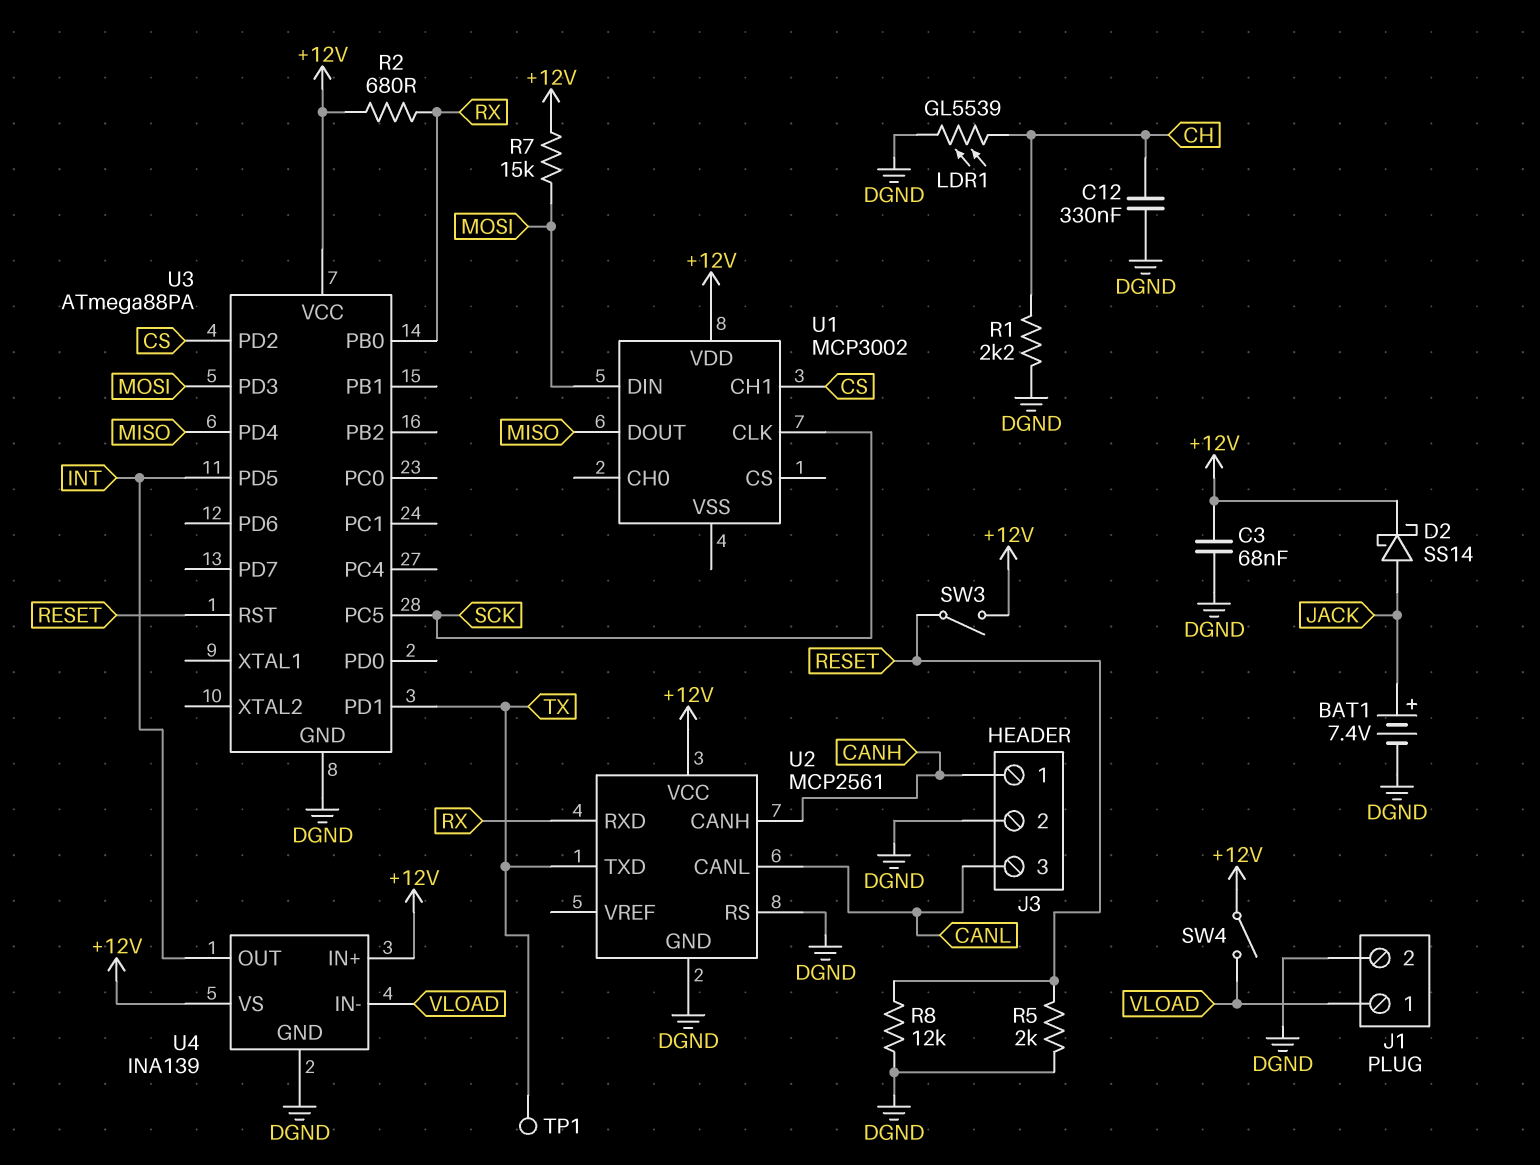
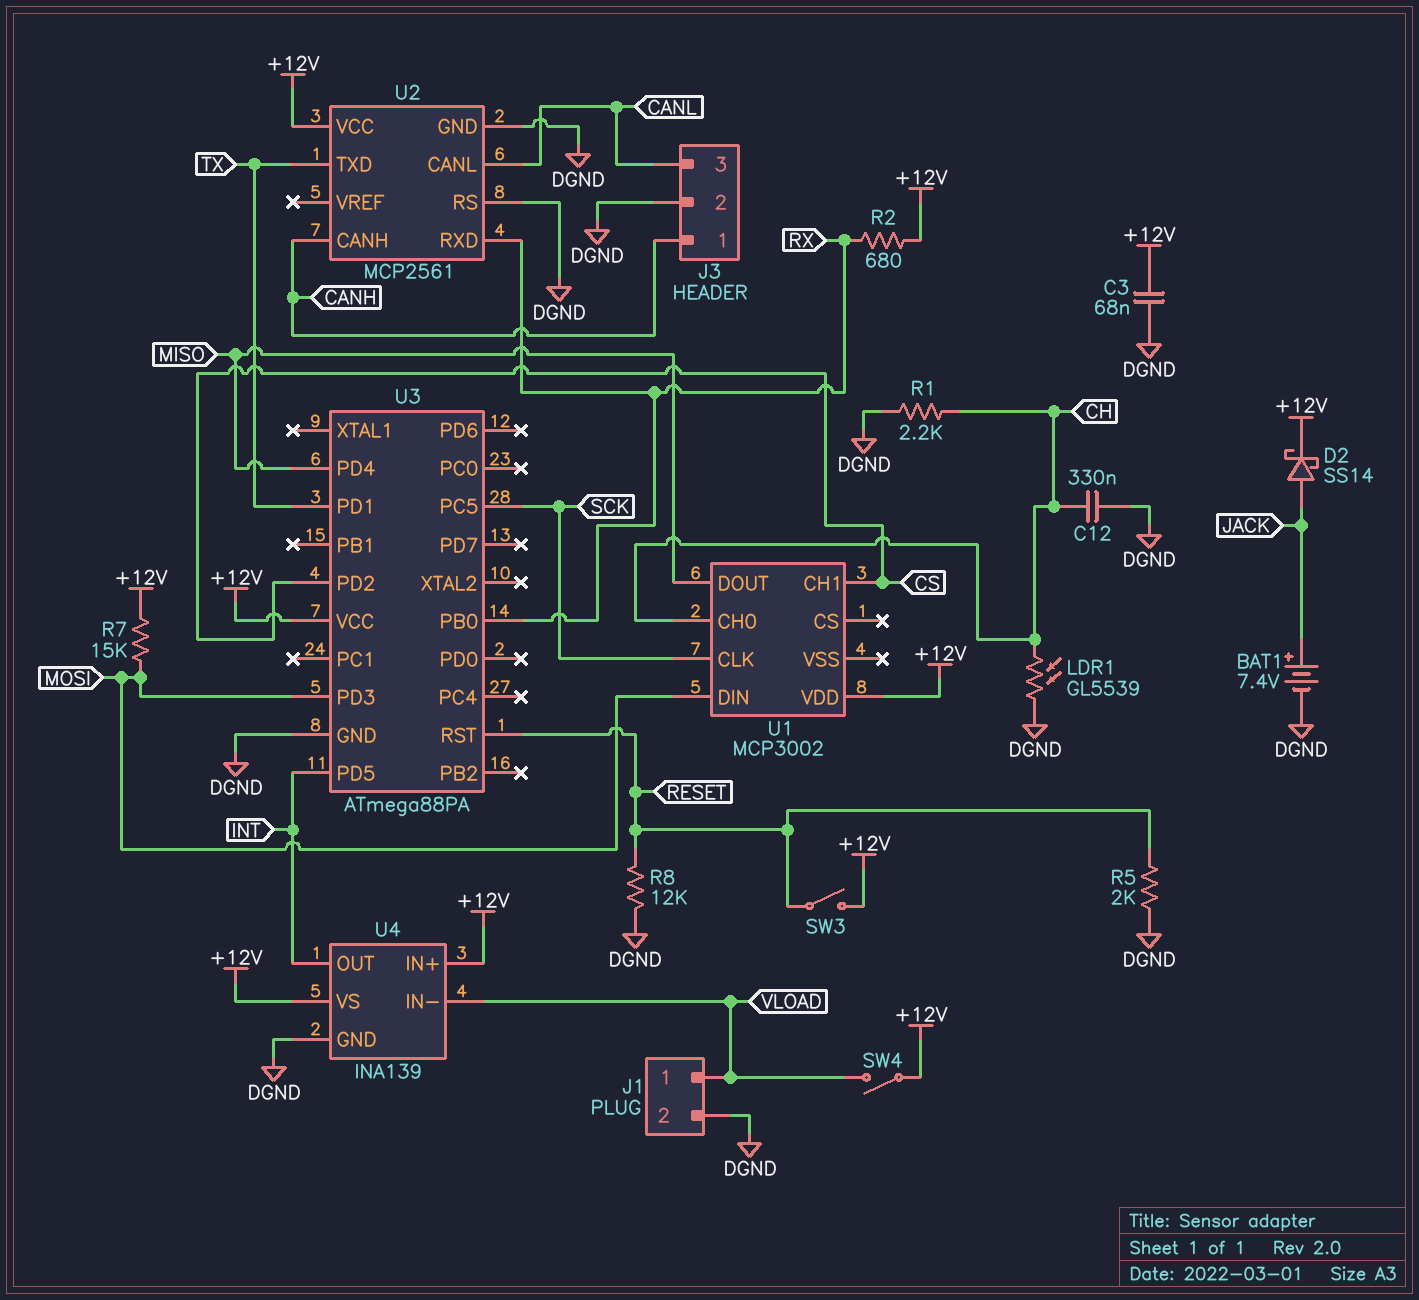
TP1: test point (TX) -> none
U1 pin CH0: none -> CH

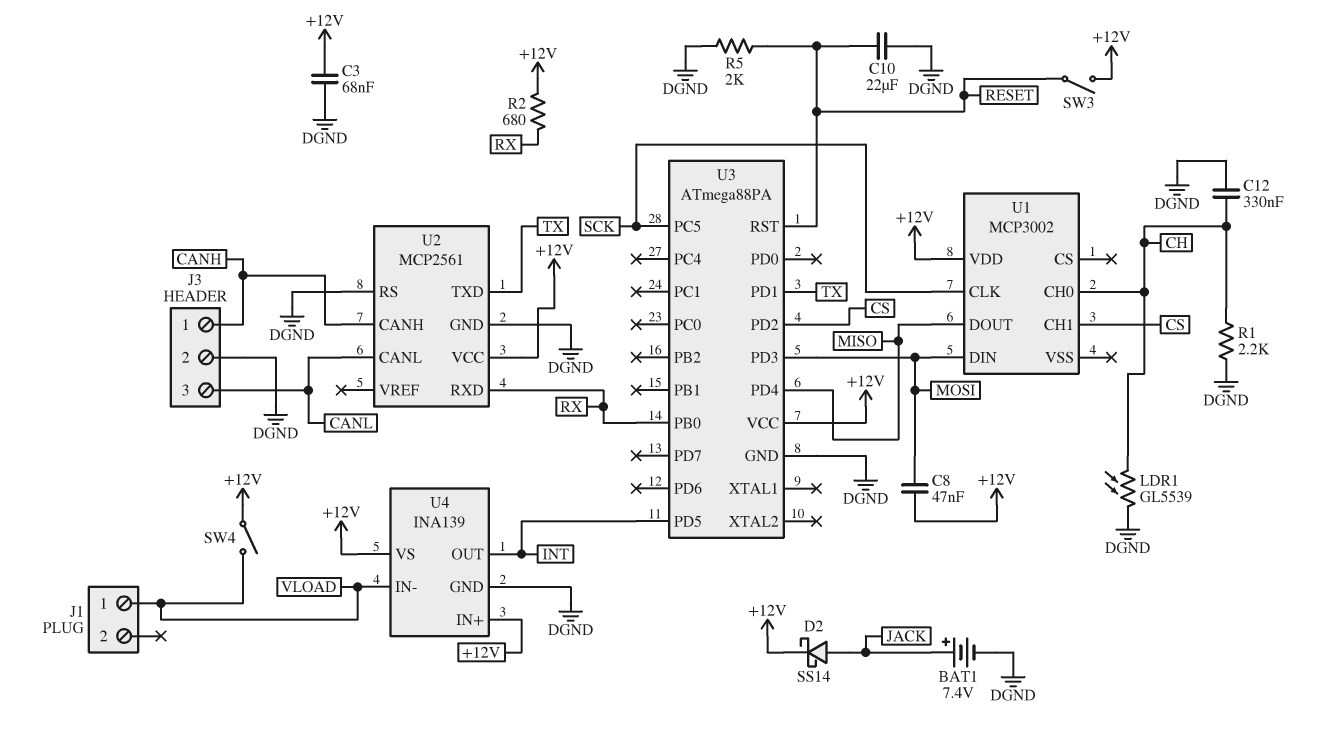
C8: none -> 47nF (+12V, MOSI)
C10: none -> 22uF (DGND, RESET)
J1 pin 2: DGND -> none
R7: 15k (+12V, MOSI) -> none
R8: 12k (DGND, RESET) -> none

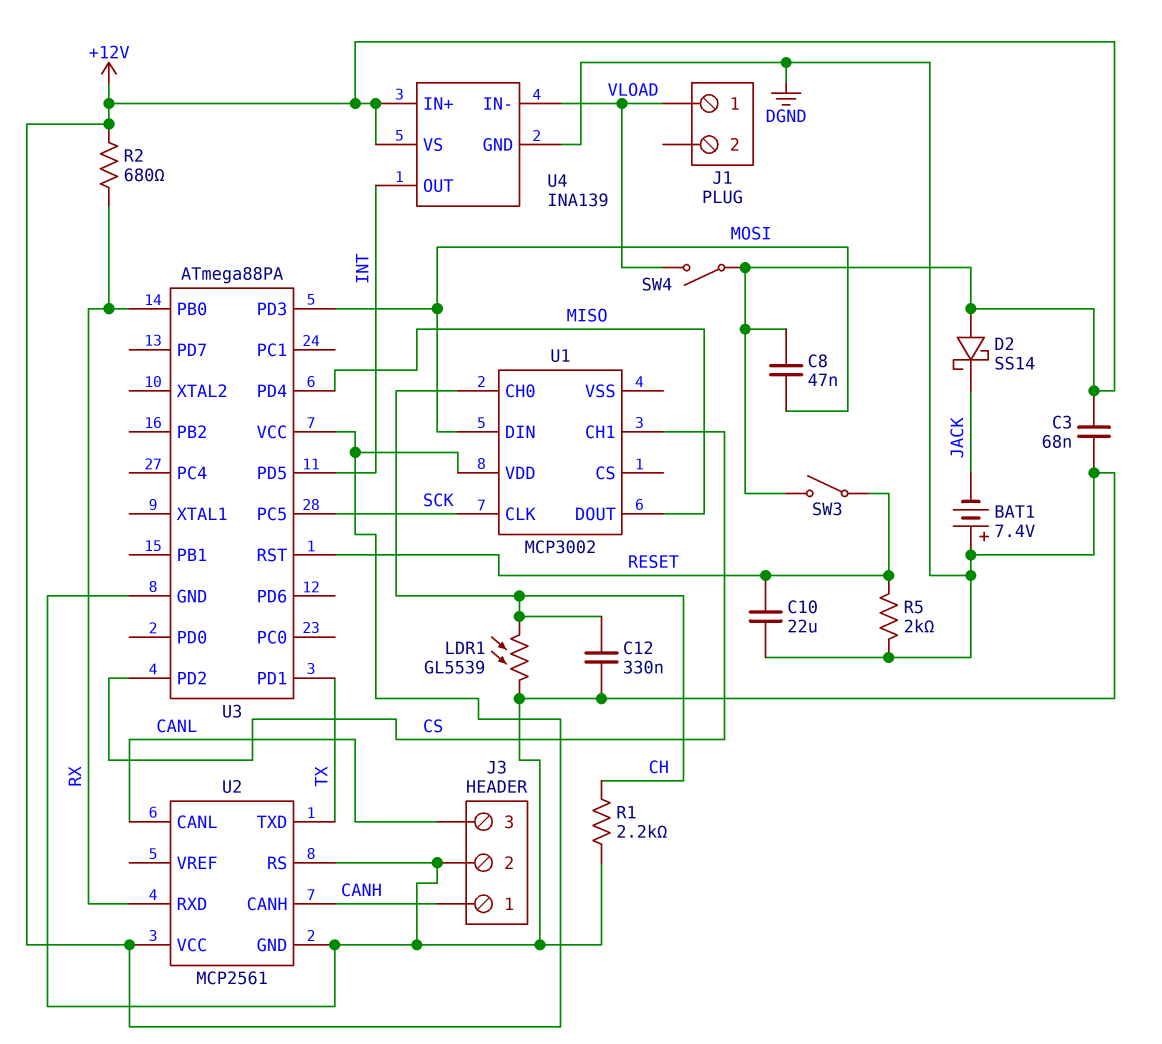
BAT1: 7.4V (plus JACK, minus DGND) -> 7.4V (plus DGND, minus JACK)
D2: schottky SS14 (A JACK, K +12V) -> schottky SS14 (A +12V, K JACK)

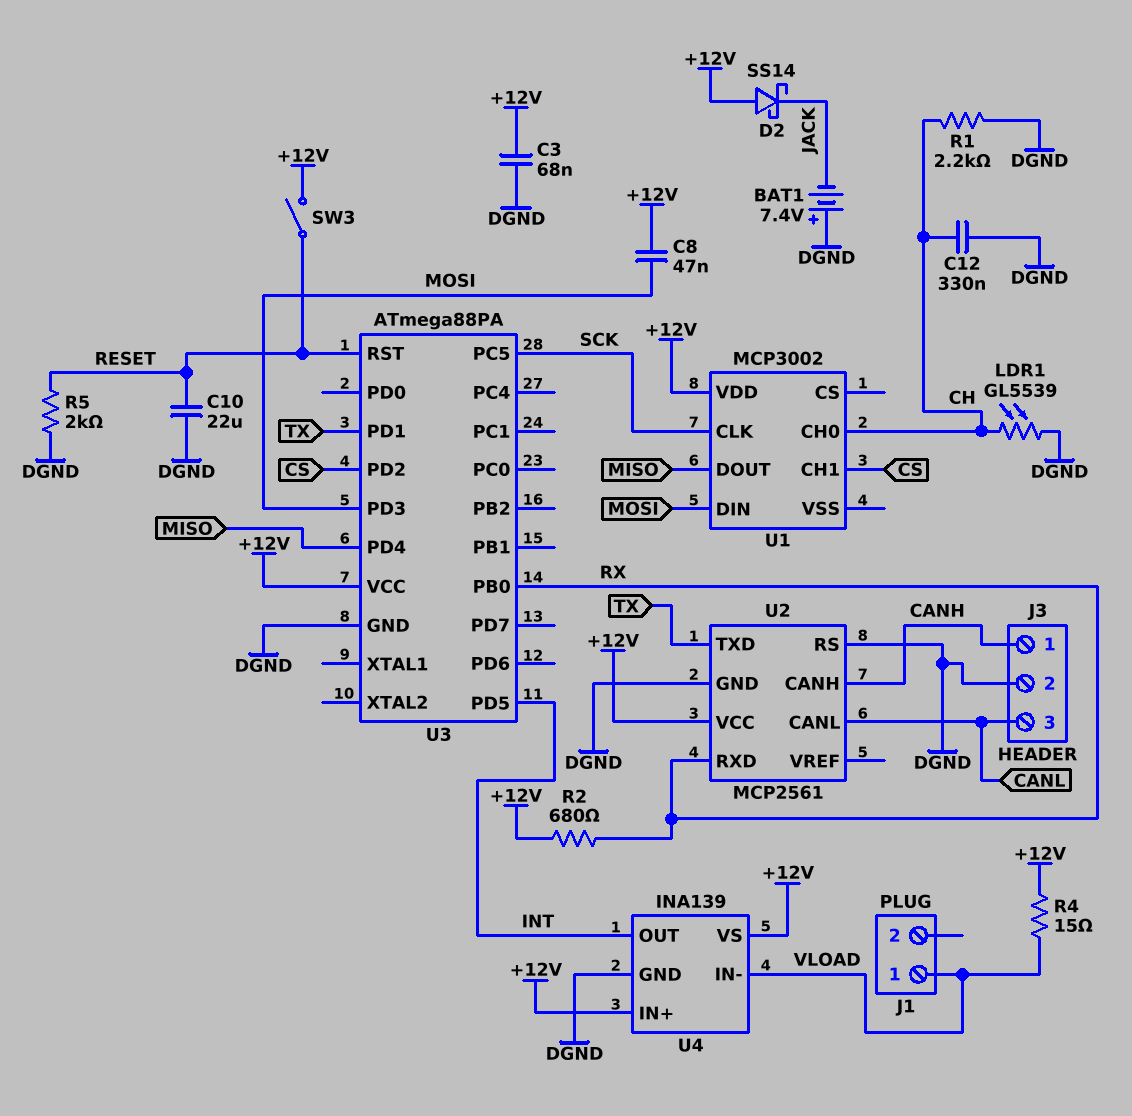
R4: none -> 15 (+12V, VLOAD)
SW4: switch (+12V, VLOAD) -> none

